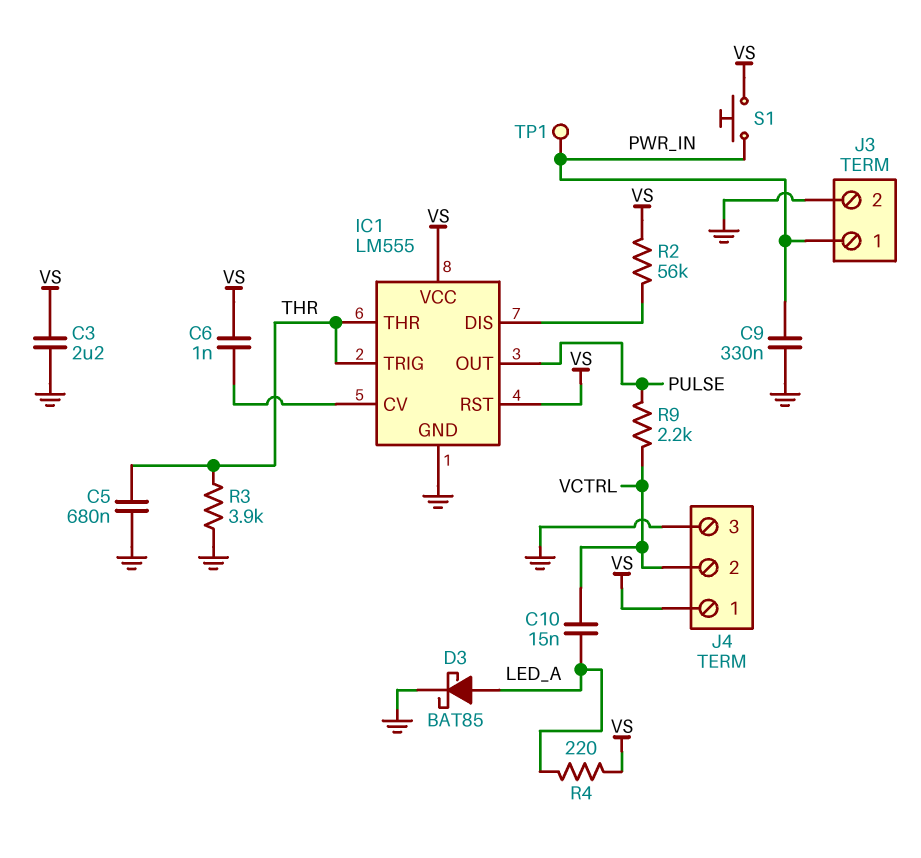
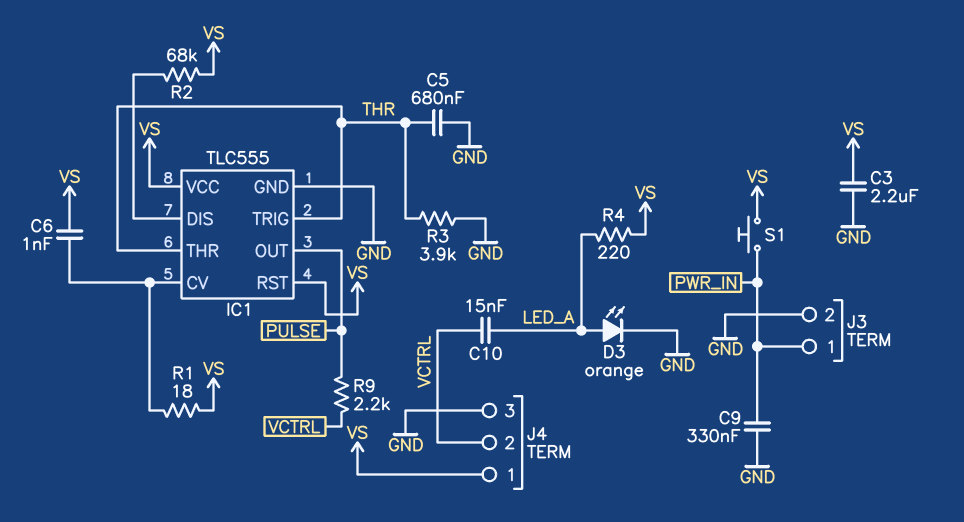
D3: schottky BAT85 (A LED_A, K GND) -> LED orange (A LED_A, K GND)
IC1: LM555 -> TLC555
R1: none -> 18 (IC1/CV, VS)
R2: 56k (IC1/DIS, VS) -> 68k (IC1/DIS, VS)
TP1: test point (PWR_IN) -> none

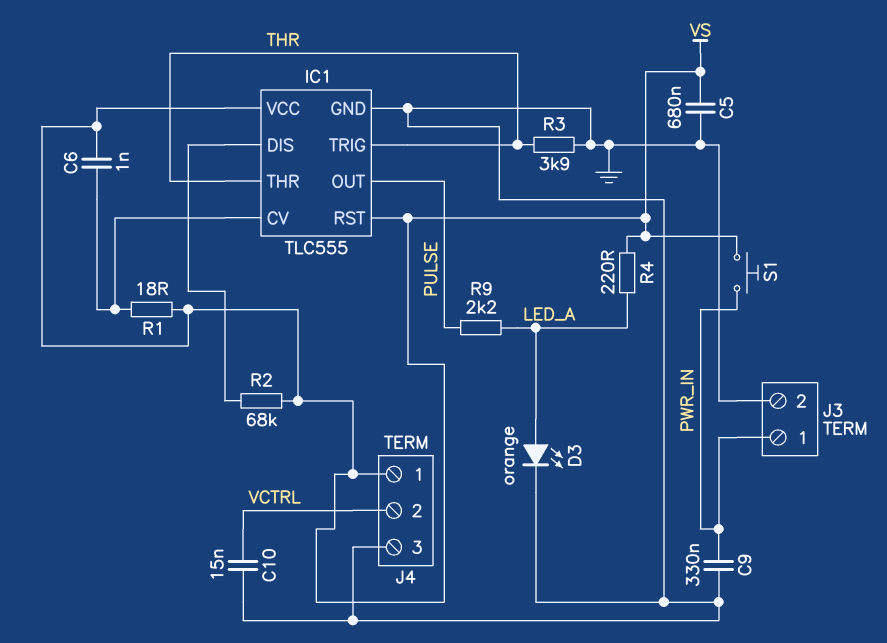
C3: 2.2uF (GND, VS) -> none
C5: 680nF (GND, THR) -> 680nF (GND, VS)
C10: 15nF (LED_A, VCTRL) -> 15nF (GND, VCTRL)
R9: 2.2k (PULSE, VCTRL) -> 2.2k (LED_A, PULSE)

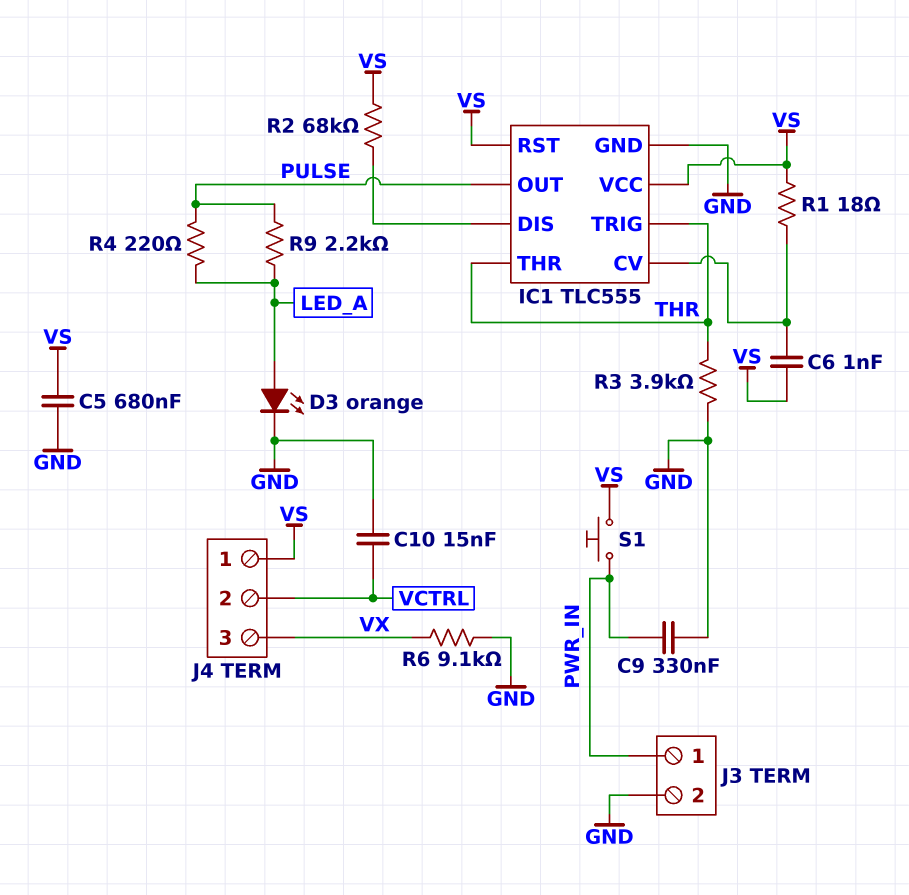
J4 pin 3: GND -> VX
R4: 220 (LED_A, VS) -> 220 (LED_A, PULSE)
R6: none -> 9.1k (GND, VX)

